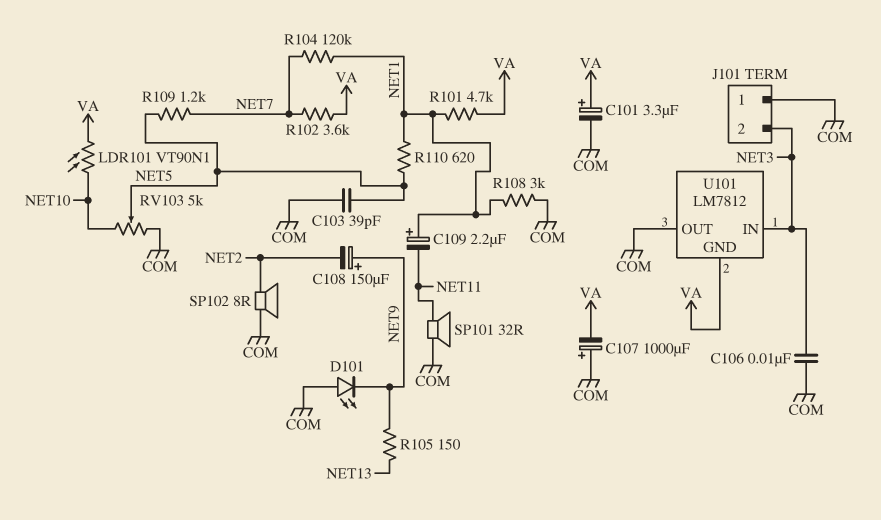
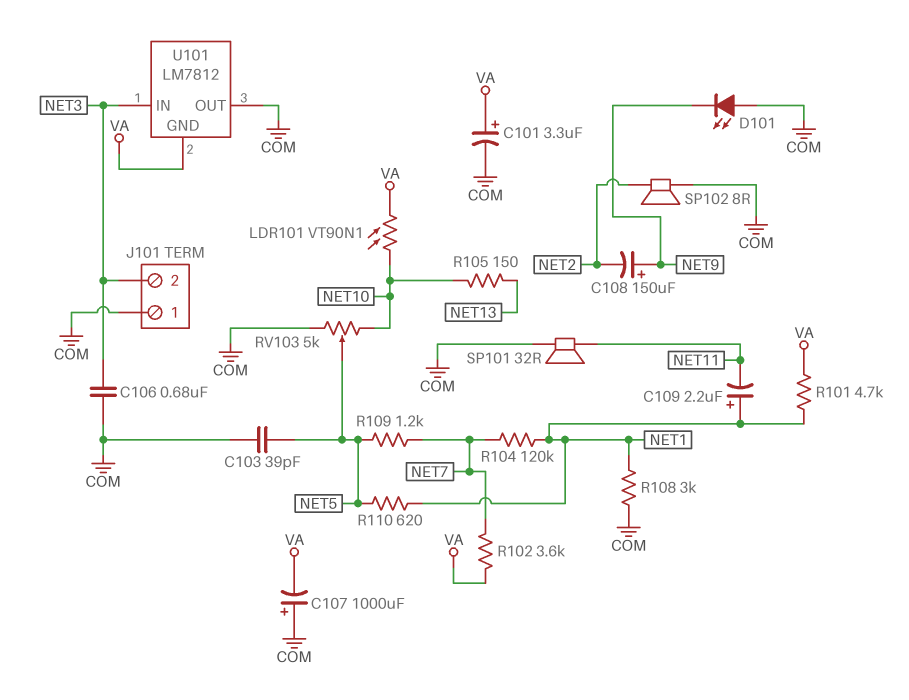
C106: 10nF (COM, NET3) -> 680nF (COM, NET3)
R105: 150 (NET9, NET13) -> 150 (NET10, NET13)

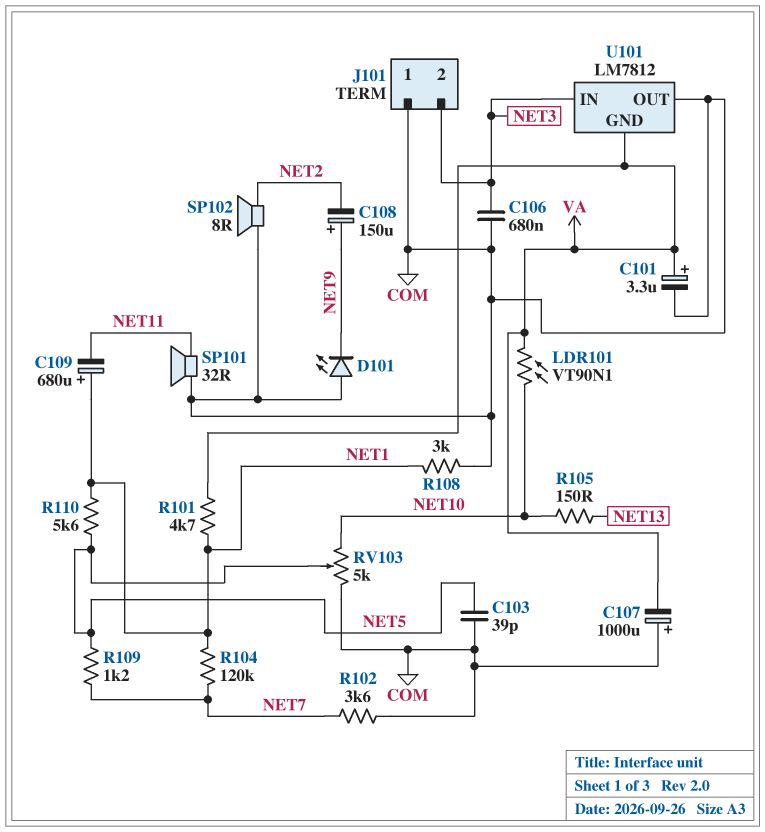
C109: 2.2uF (plus NET1, minus NET11) -> 680uF (plus NET1, minus NET11)
R102: 3.6k (NET7, VA) -> 3.6k (COM, NET7)
R110: 620 (NET1, NET5) -> 5.6k (NET1, NET5)

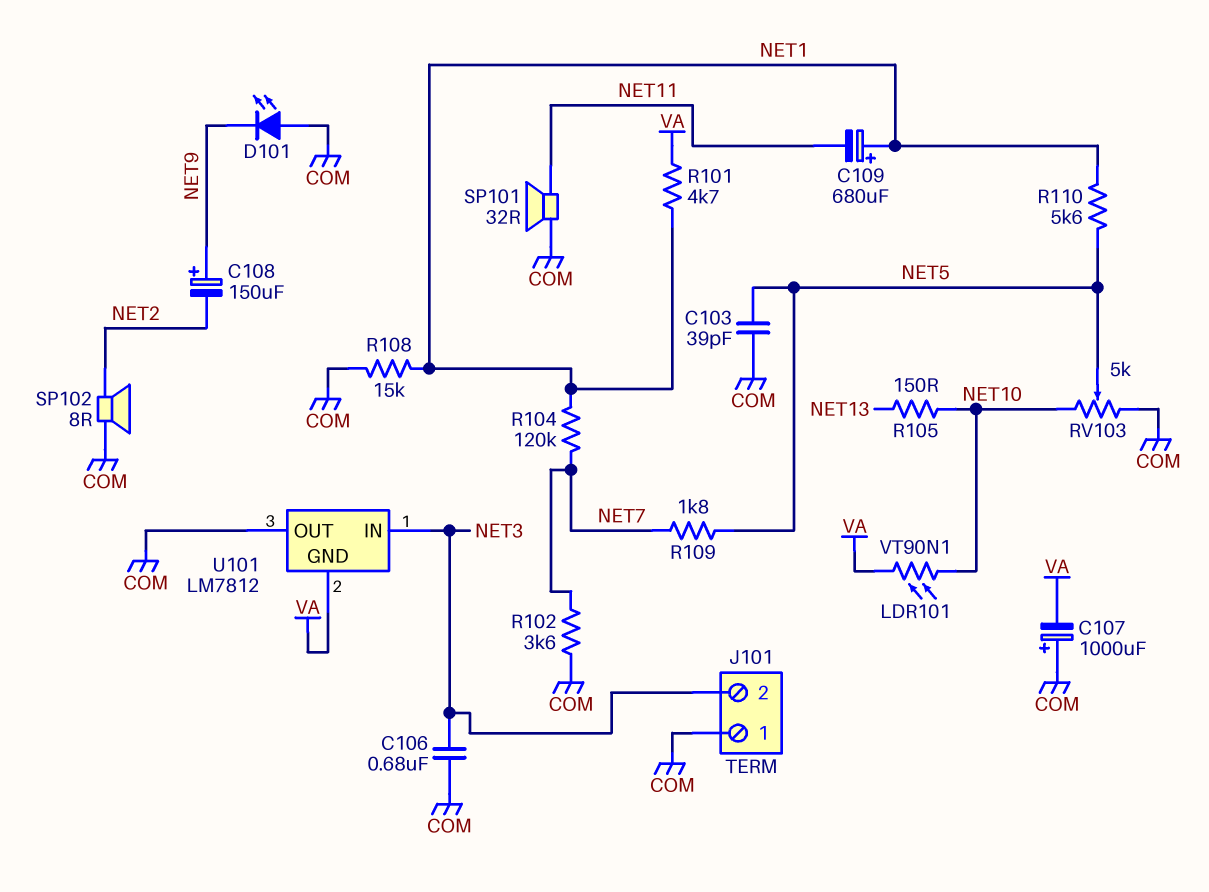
C101: 3.3uF (plus VA, minus COM) -> none
R108: 3k (COM, NET1) -> 15k (COM, NET1)
R109: 1.2k (NET5, NET7) -> 1.8k (NET5, NET7)

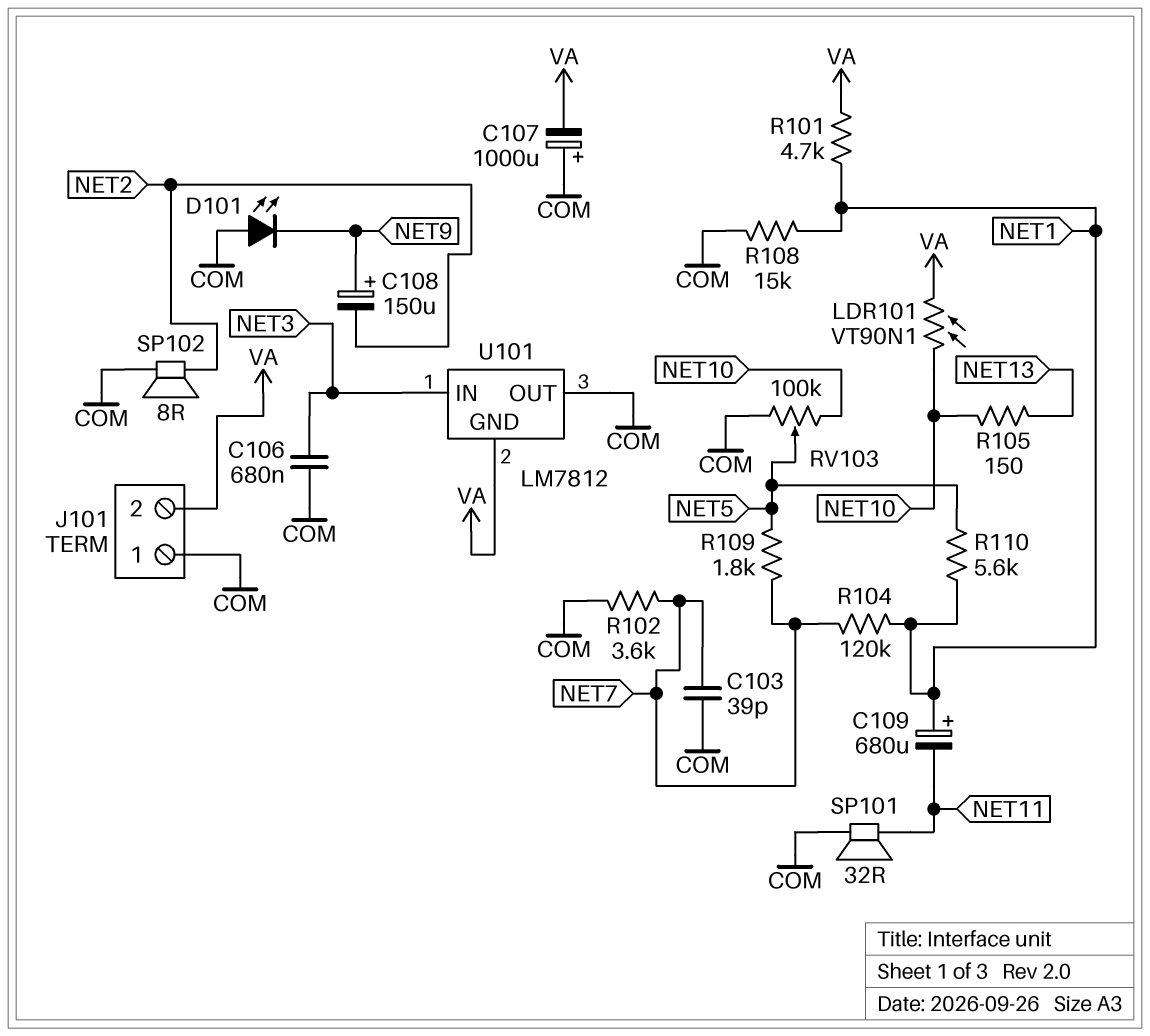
C103: 39pF (COM, NET5) -> 39pF (COM, NET7)
J101 pin 2: NET3 -> VA
RV103: 5k (COM, NET10, wiper NET5) -> 100k (COM, NET10, wiper NET5)

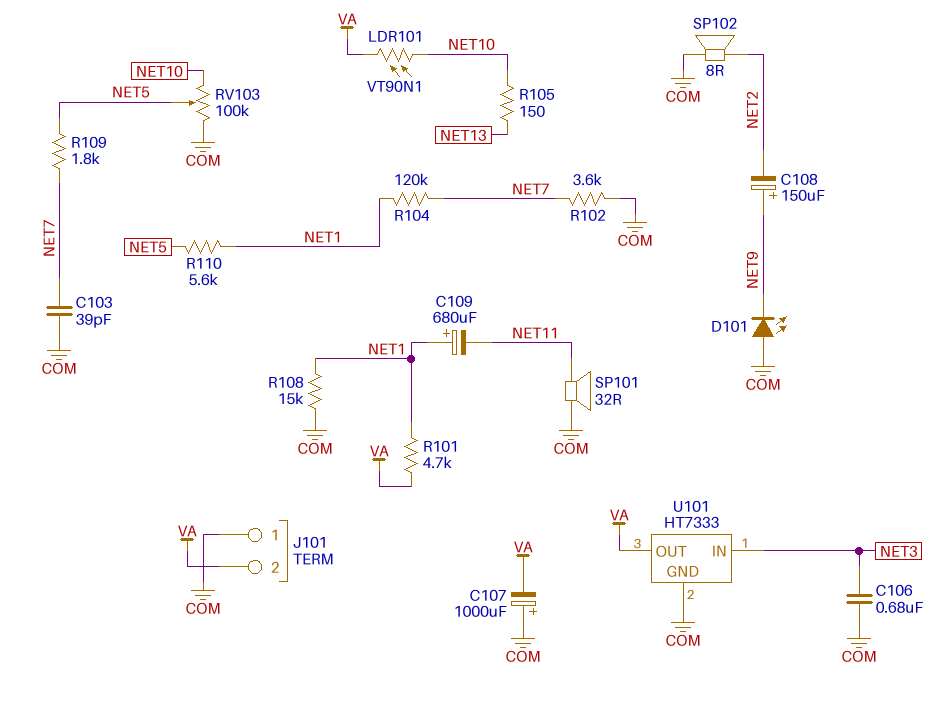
U101: LM7812 -> HT7333
U101 pin GND: VA -> COM
U101 pin OUT: COM -> VA

